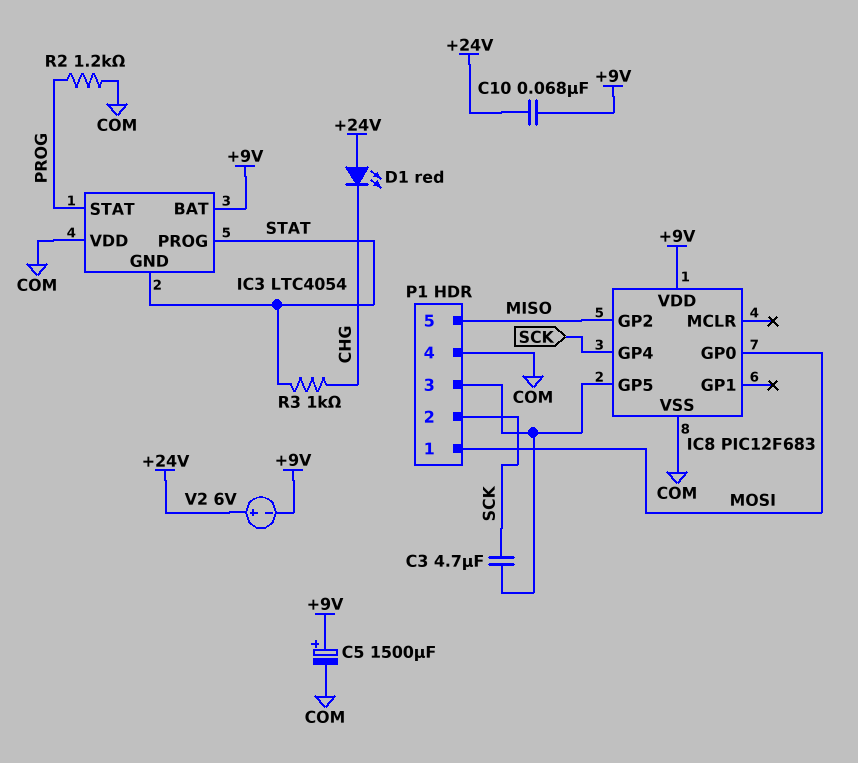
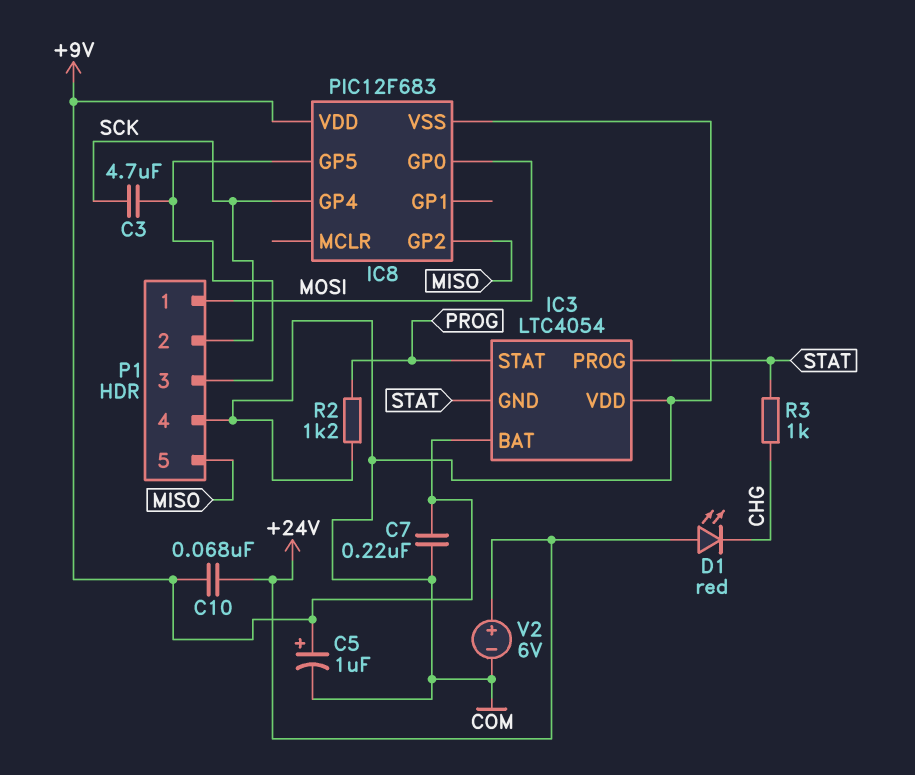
C5: 1500uF (plus +9V, minus COM) -> 1uF (plus +9V, minus COM)
C7: none -> 220nF (+9V, COM)
V2: 6V (plus +24V, minus +9V) -> 6V (plus +24V, minus COM)

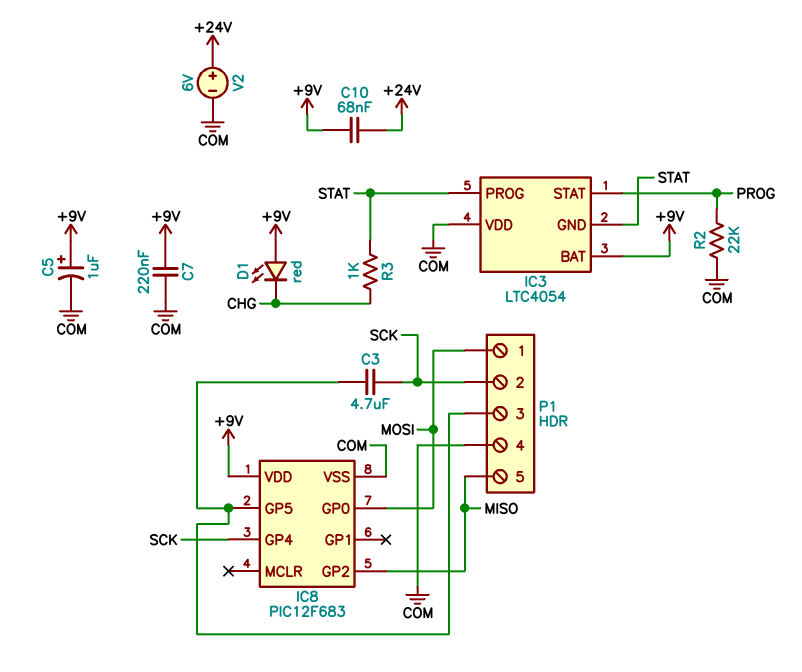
D1: LED red (A +24V, K CHG) -> LED red (A +9V, K CHG)
R2: 1.2k (COM, PROG) -> 22k (COM, PROG)

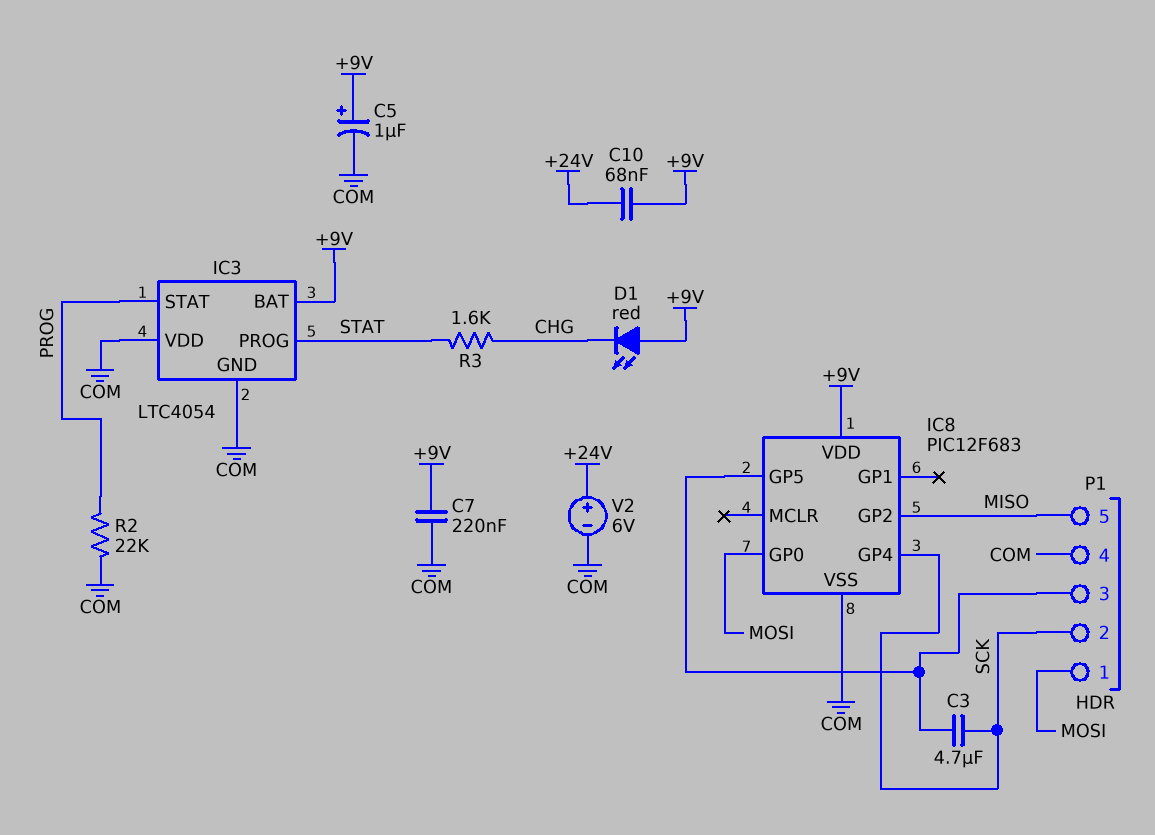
IC3 pin GND: STAT -> COM
R3: 1k (CHG, STAT) -> 1.6k (CHG, STAT)

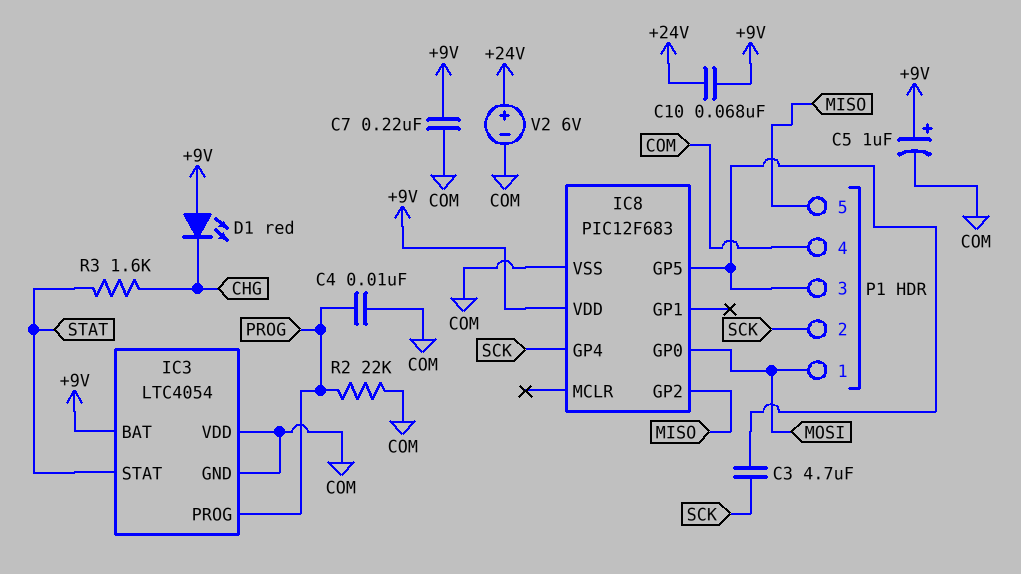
C4: none -> 10nF (COM, PROG)
IC3 pin PROG: STAT -> PROG
IC3 pin STAT: PROG -> STAT

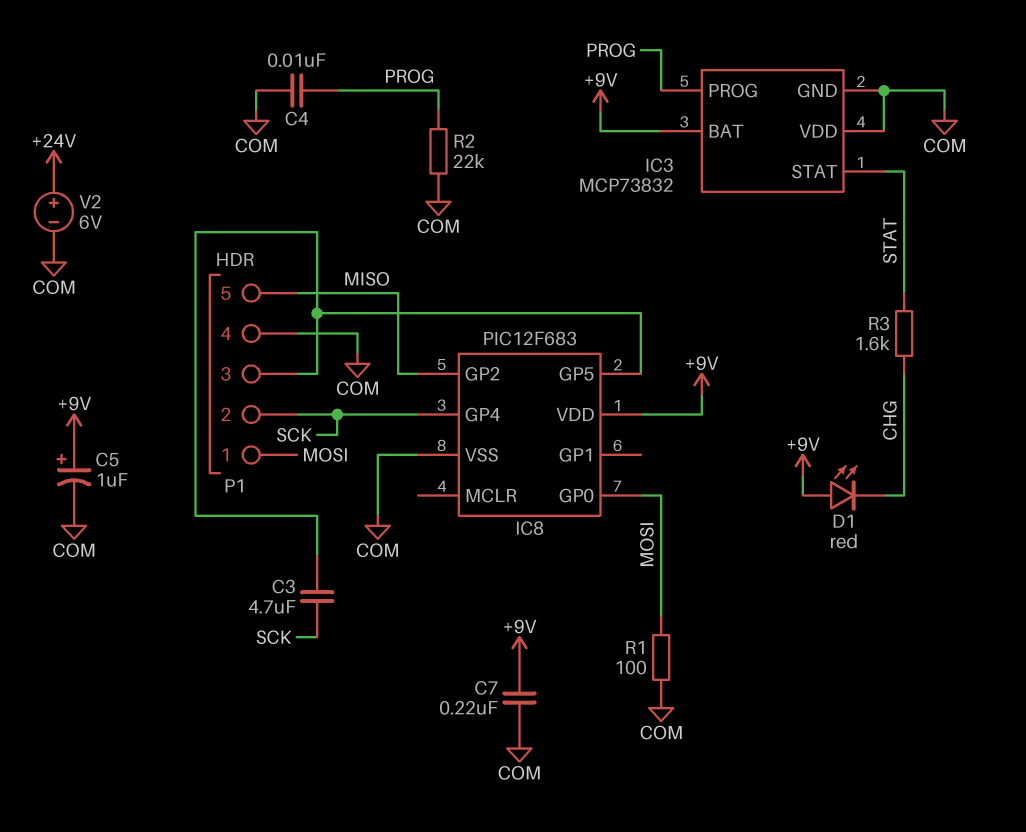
C10: 68nF (+9V, +24V) -> none
IC3: LTC4054 -> MCP73832
R1: none -> 100 (COM, MOSI)

